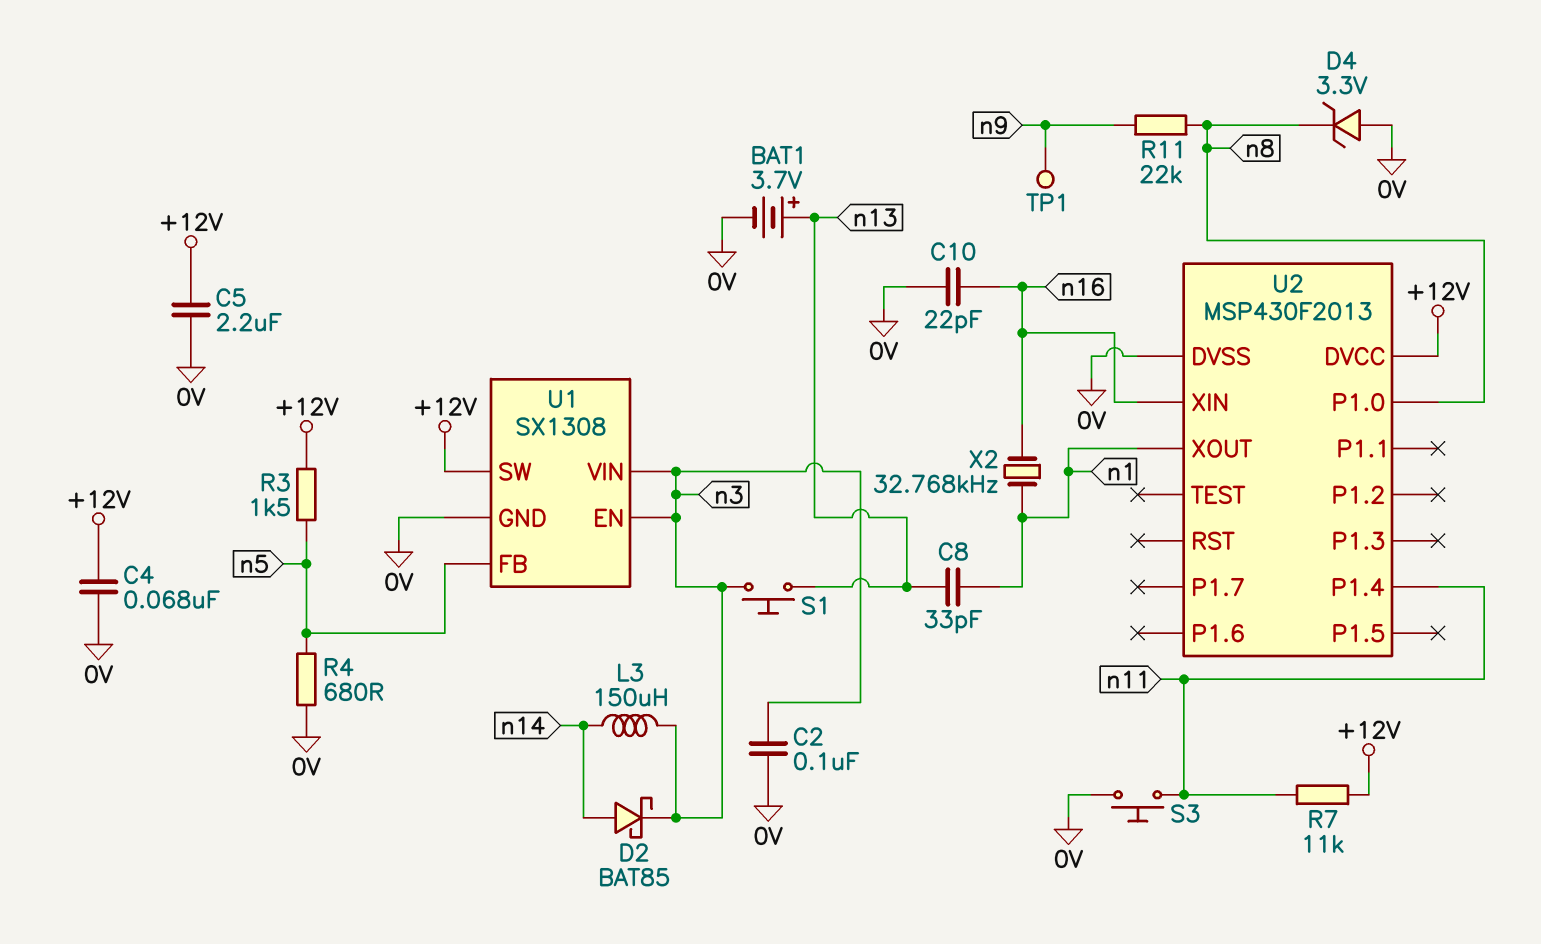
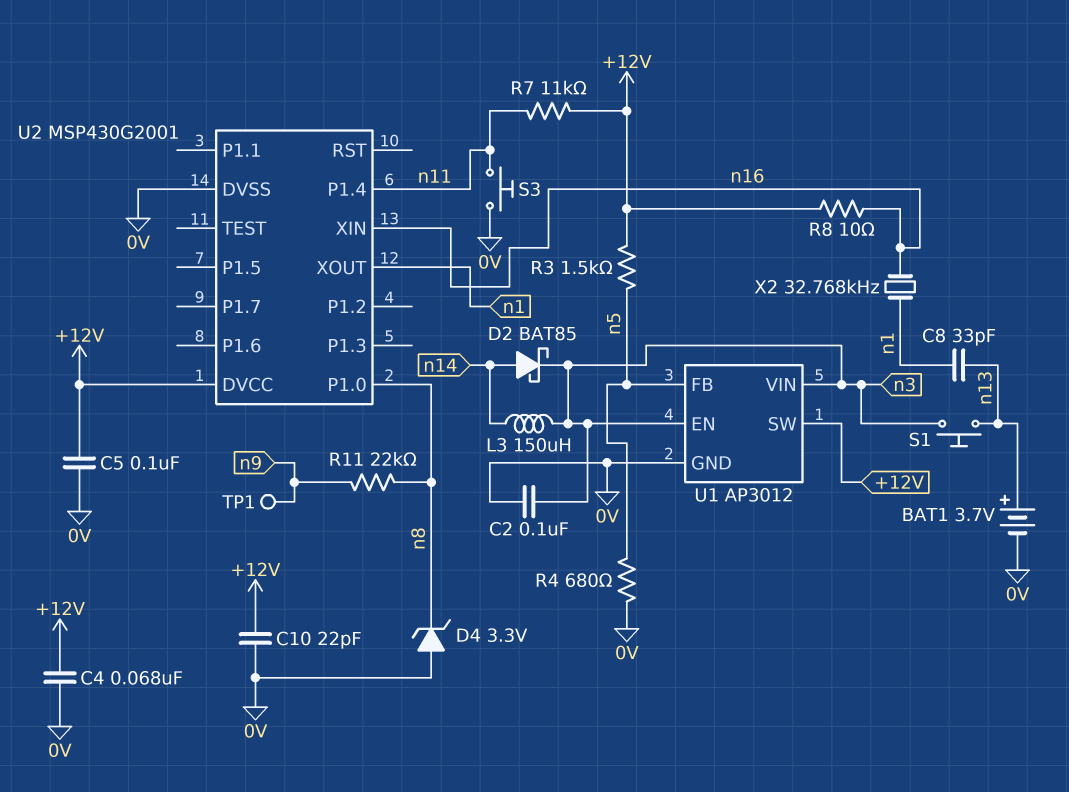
C5: 2.2uF (+12V, 0V) -> 100nF (+12V, 0V)
C10: 22pF (0V, n16) -> 22pF (+12V, 0V)
R8: none -> 10 (+12V, n16)
U1: SX1308 -> AP3012
U2: MSP430F2013 -> MSP430G2001

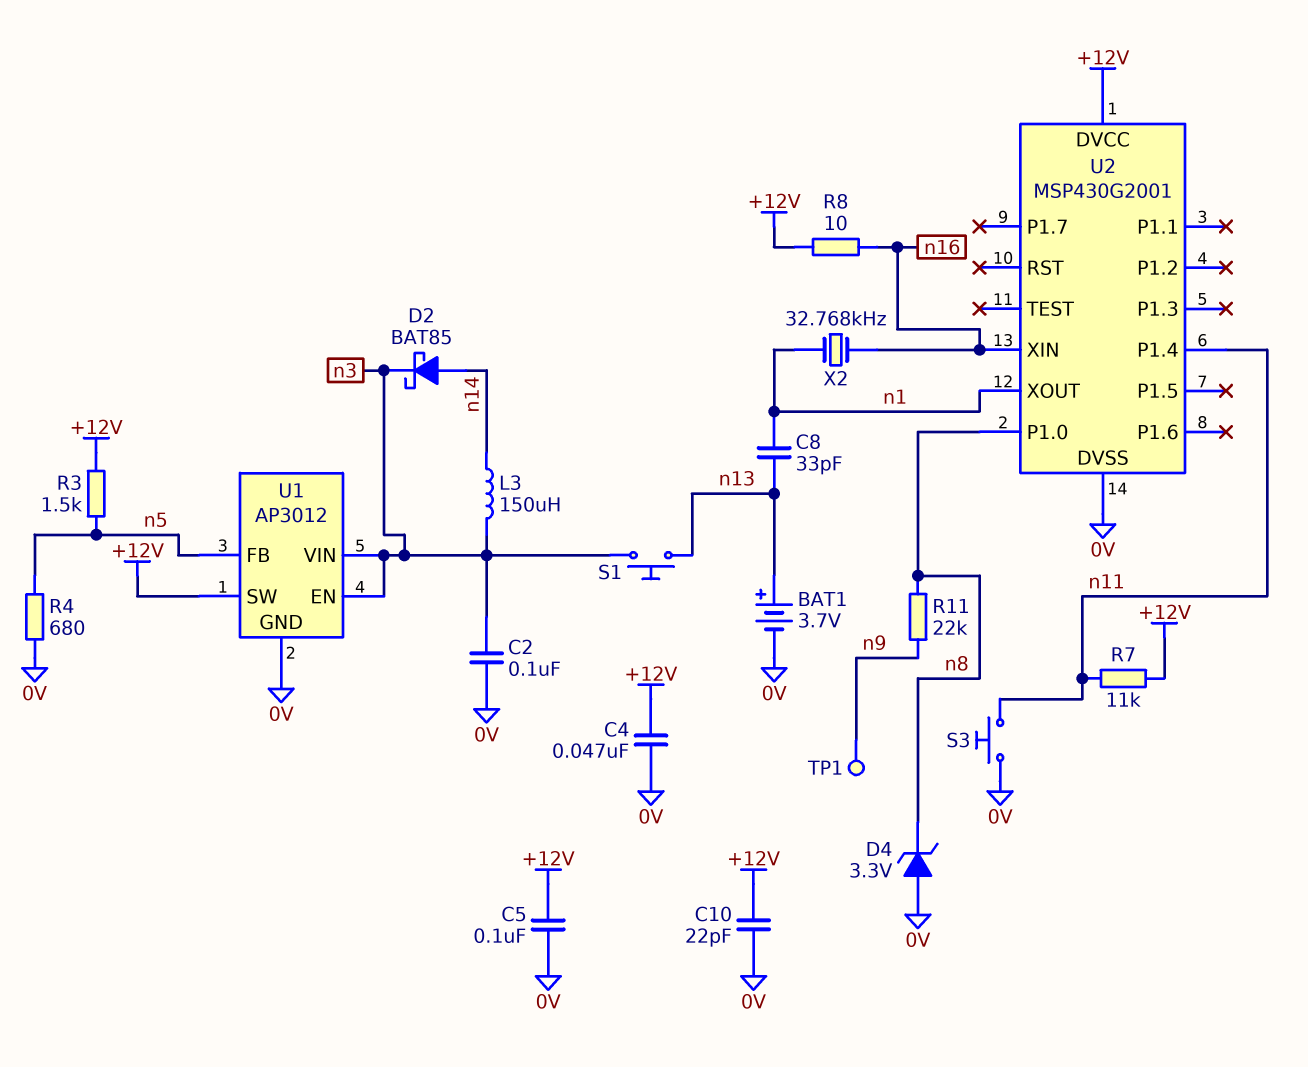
C4: 68nF (+12V, 0V) -> 47nF (+12V, 0V)

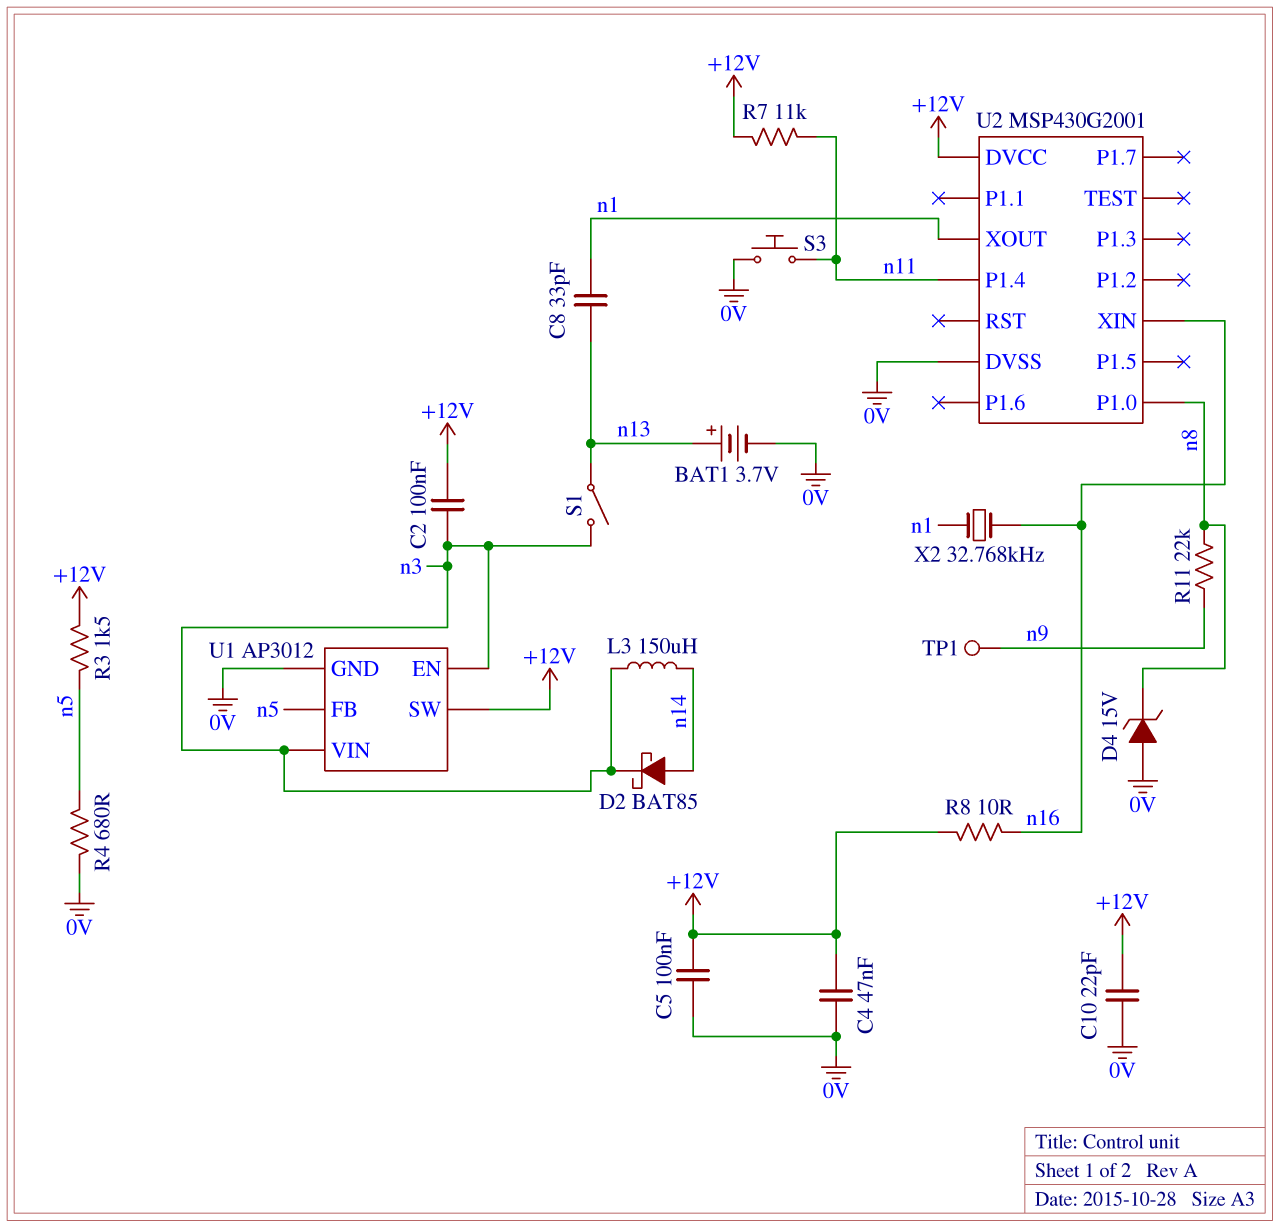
C2: 100nF (0V, n3) -> 100nF (+12V, n3)
D4: zener 3.3V (A 0V, K n8) -> zener 15V (A 0V, K n8)
S1: button (n3, n13) -> switch (n3, n13)

